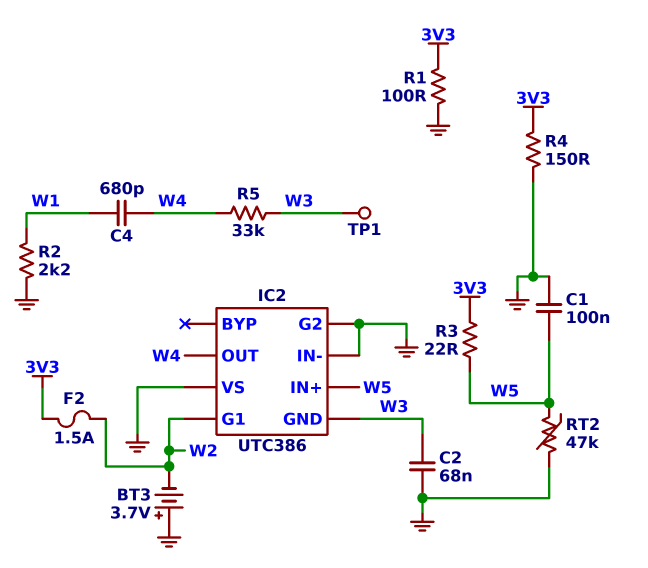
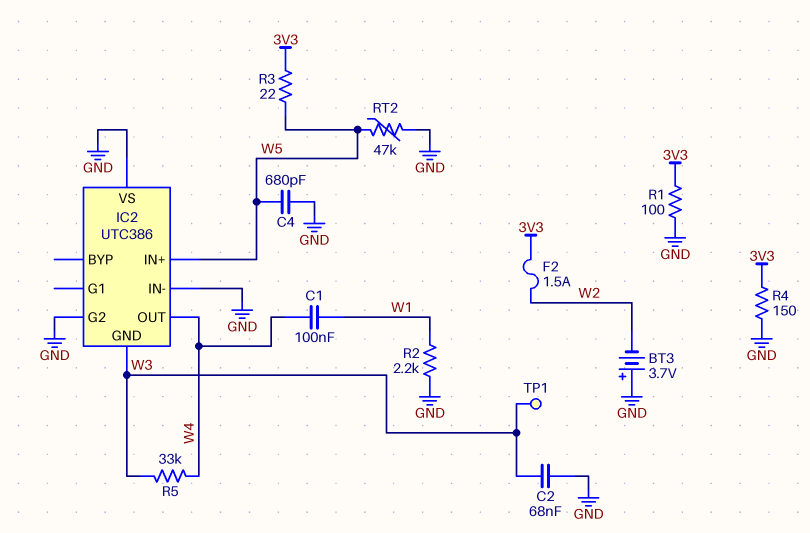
C1: 100nF (GND, W5) -> 100nF (W1, W4)
C4: 680pF (W1, W4) -> 680pF (GND, W5)
IC2 pin G1: W2 -> none

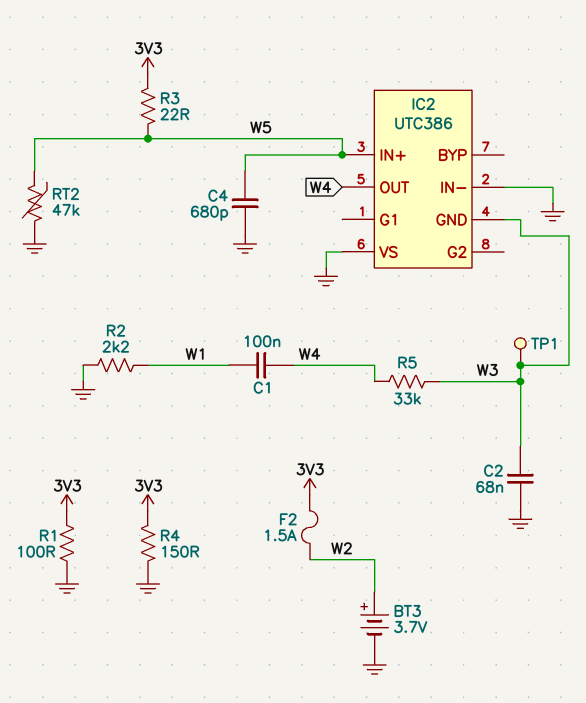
BT3: 3.7V (plus GND, minus W2) -> 3.7V (plus W2, minus GND)
IC2 pin G2: GND -> none

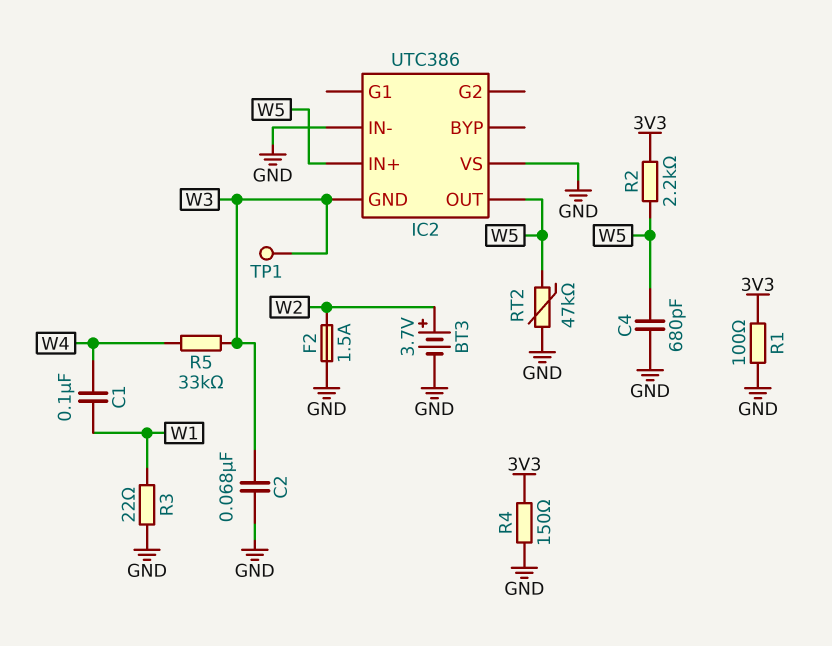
F2: 1.5A (3V3, W2) -> 1.5A (GND, W2)
IC2 pin OUT: W4 -> W5
R2: 2.2k (GND, W1) -> 2.2k (3V3, W5)
R3: 22 (3V3, W5) -> 22 (GND, W1)

